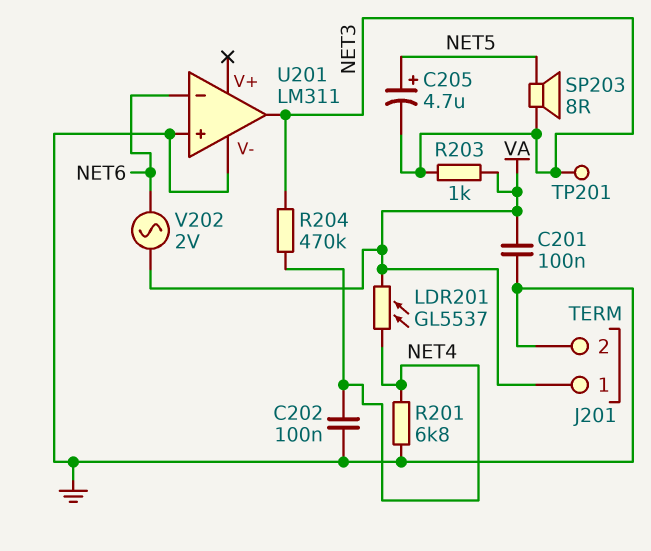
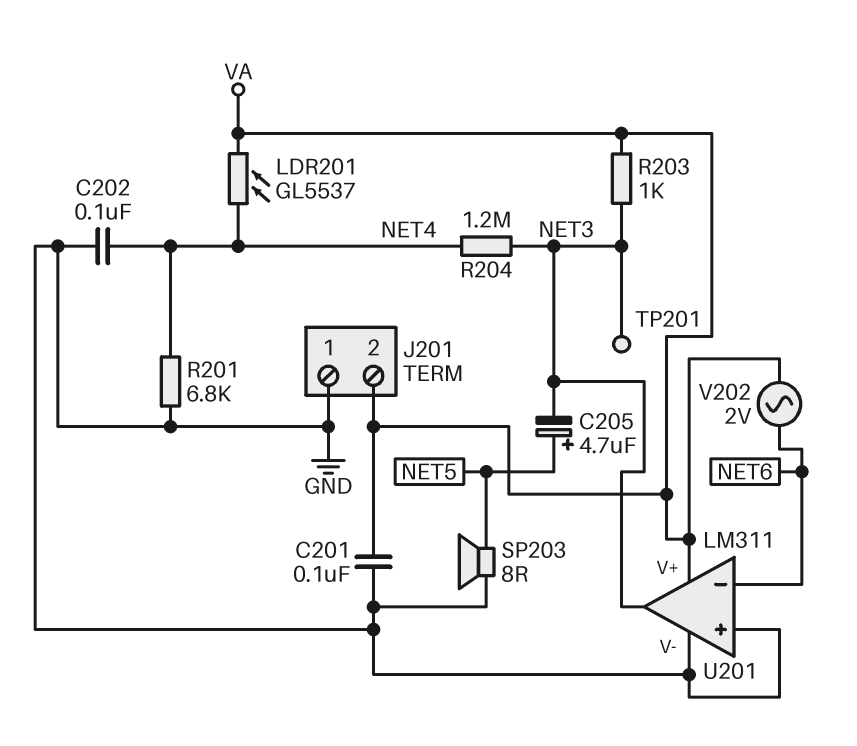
J201 pin 1: VA -> GND
J201 pin 2: GND -> VA
R204: 470k (NET3, NET4) -> 1.2M (NET3, NET4)
SP203: speaker 8R (NET3, NET5) -> speaker 8R (GND, NET5)
U201 pin V+: none -> VA

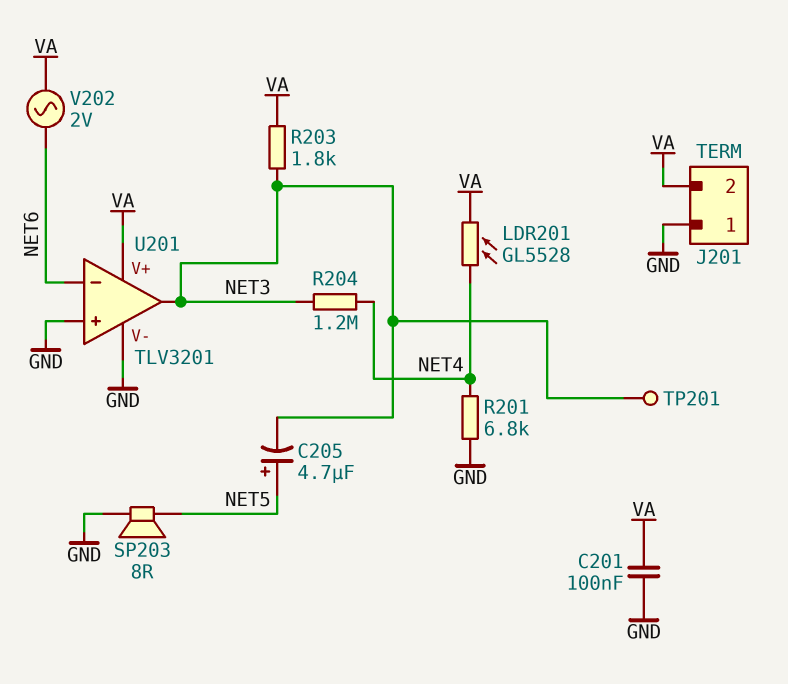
C202: 100nF (GND, NET4) -> none
LDR201: GL5537 (NET4, VA) -> GL5528 (NET4, VA)
R203: 1k (NET3, VA) -> 1.8k (NET3, VA)
U201: LM311 -> TLV3201

